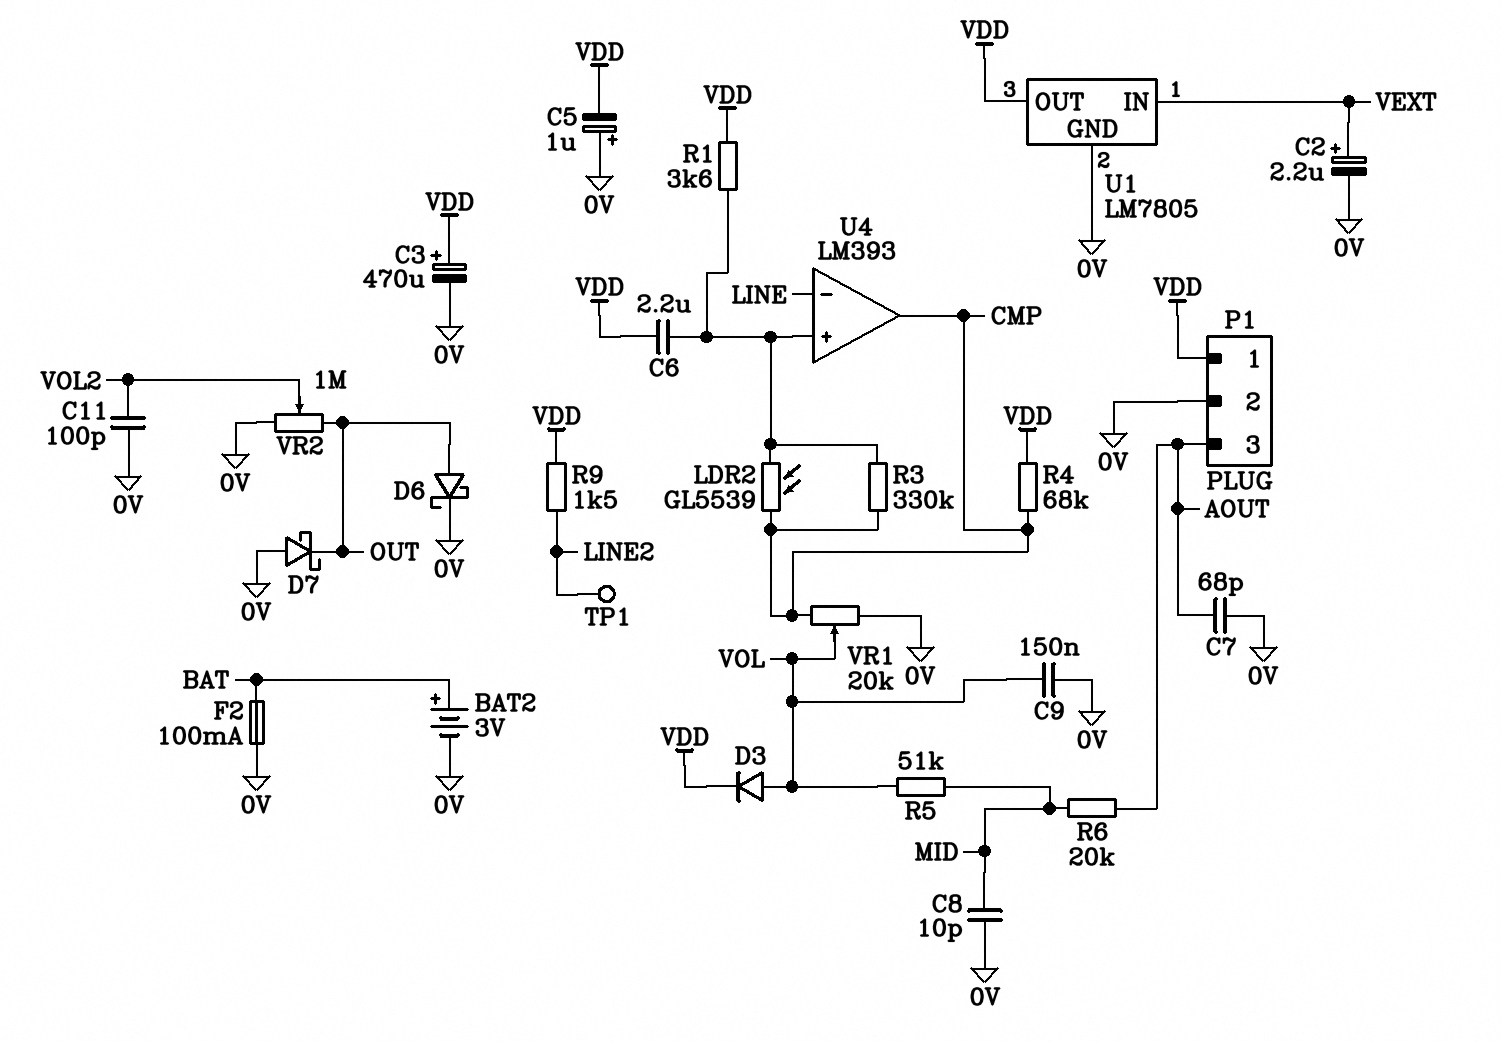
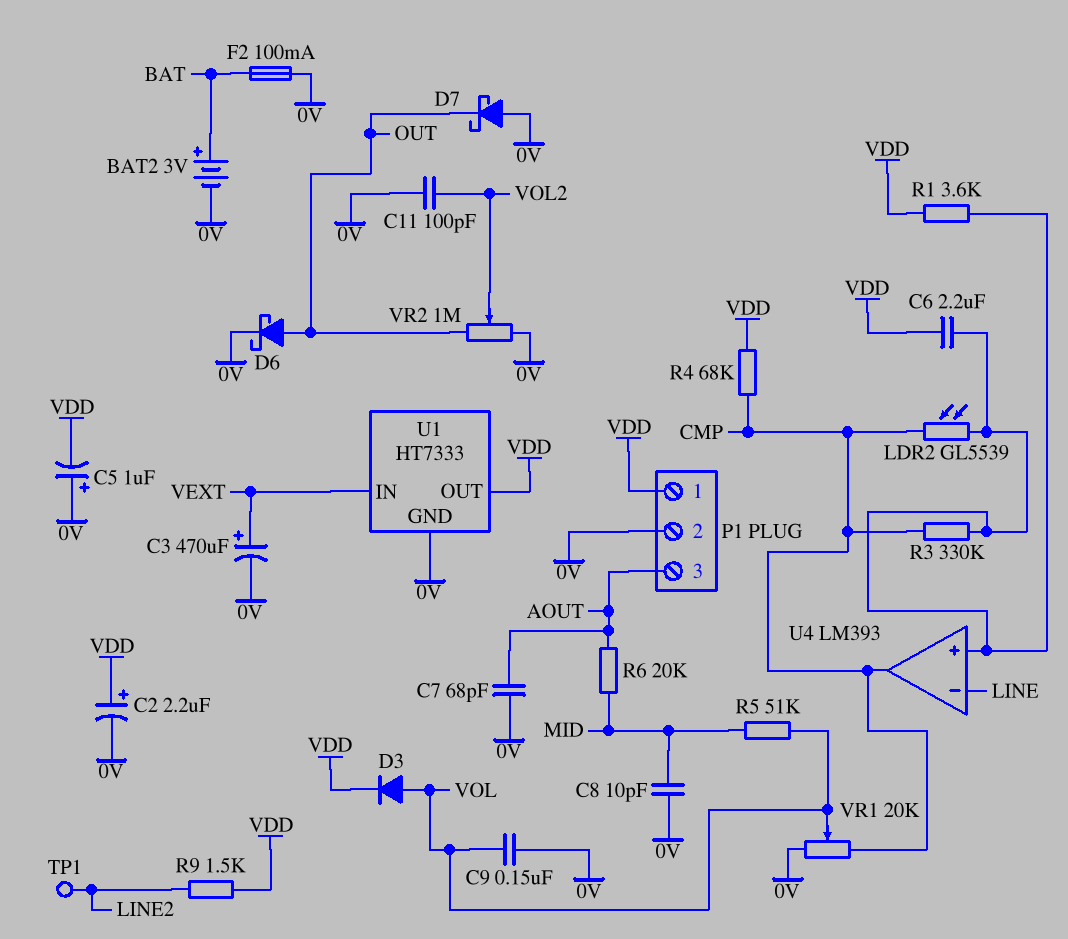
C2: 2.2uF (plus VEXT, minus 0V) -> 2.2uF (plus VDD, minus 0V)
C3: 470uF (plus VDD, minus 0V) -> 470uF (plus VEXT, minus 0V)
U1: LM7805 -> HT7333

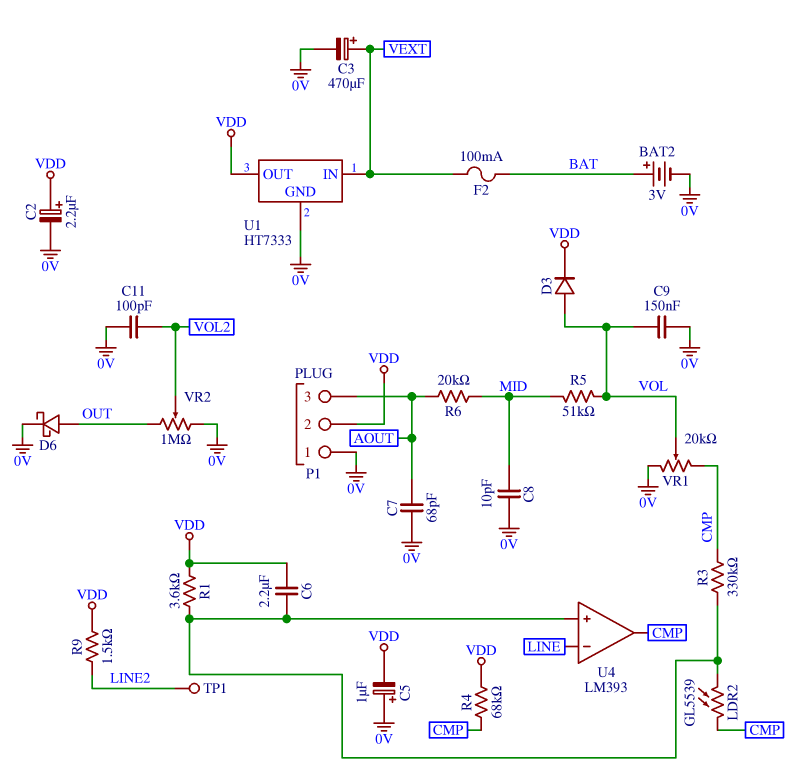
D7: schottky (A 0V, K OUT) -> none
F2: 100mA (0V, BAT) -> 100mA (BAT, VEXT)
P1 pin 1: VDD -> 0V
P1 pin 2: 0V -> VDD

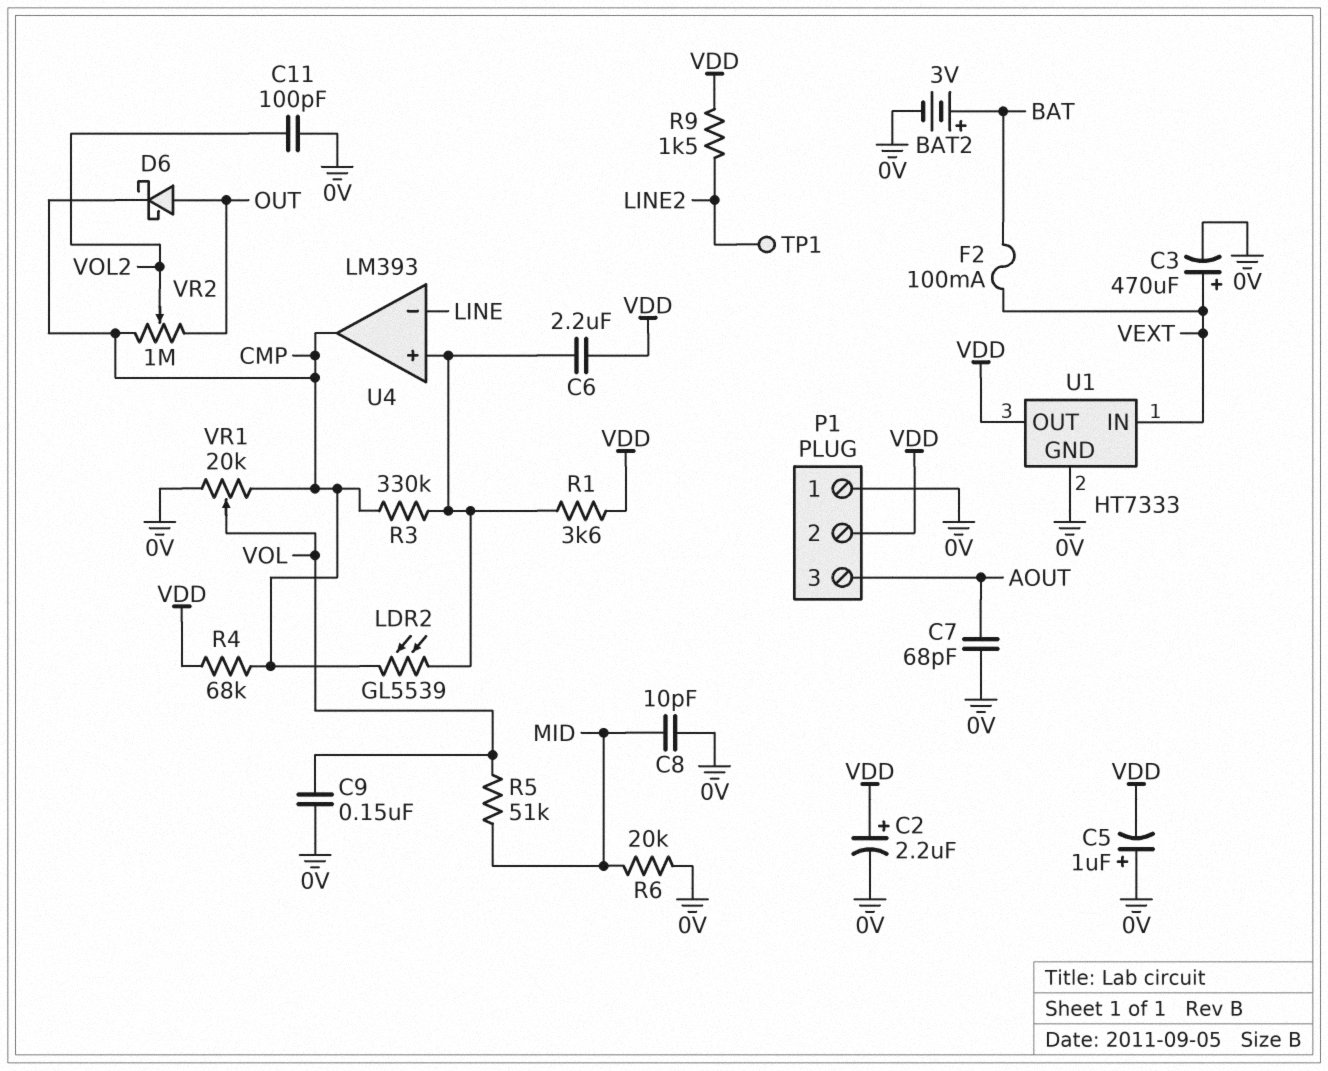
D3: diode (A VOL, K VDD) -> none
D6: schottky (A OUT, K 0V) -> schottky (A OUT, K CMP)
R6: 20k (AOUT, MID) -> 20k (0V, MID)
VR2: 1M (0V, OUT, wiper VOL2) -> 1M (CMP, OUT, wiper VOL2)

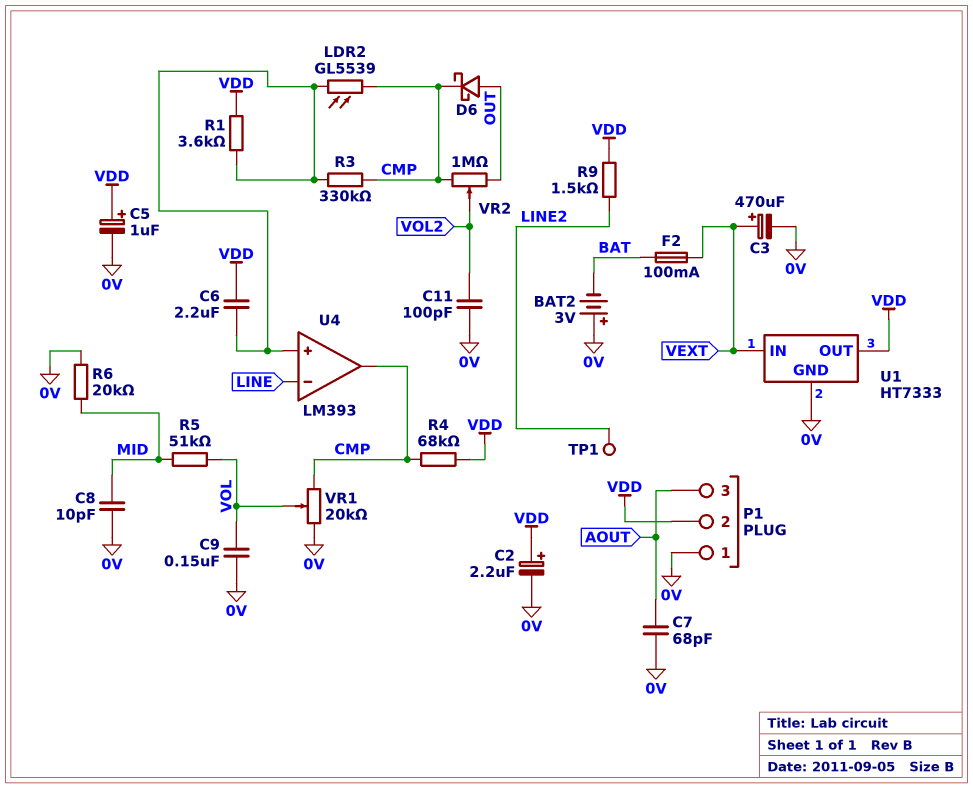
BAT2: 3V (plus BAT, minus 0V) -> 3V (plus 0V, minus BAT)
C5: 1uF (plus 0V, minus VDD) -> 1uF (plus VDD, minus 0V)

